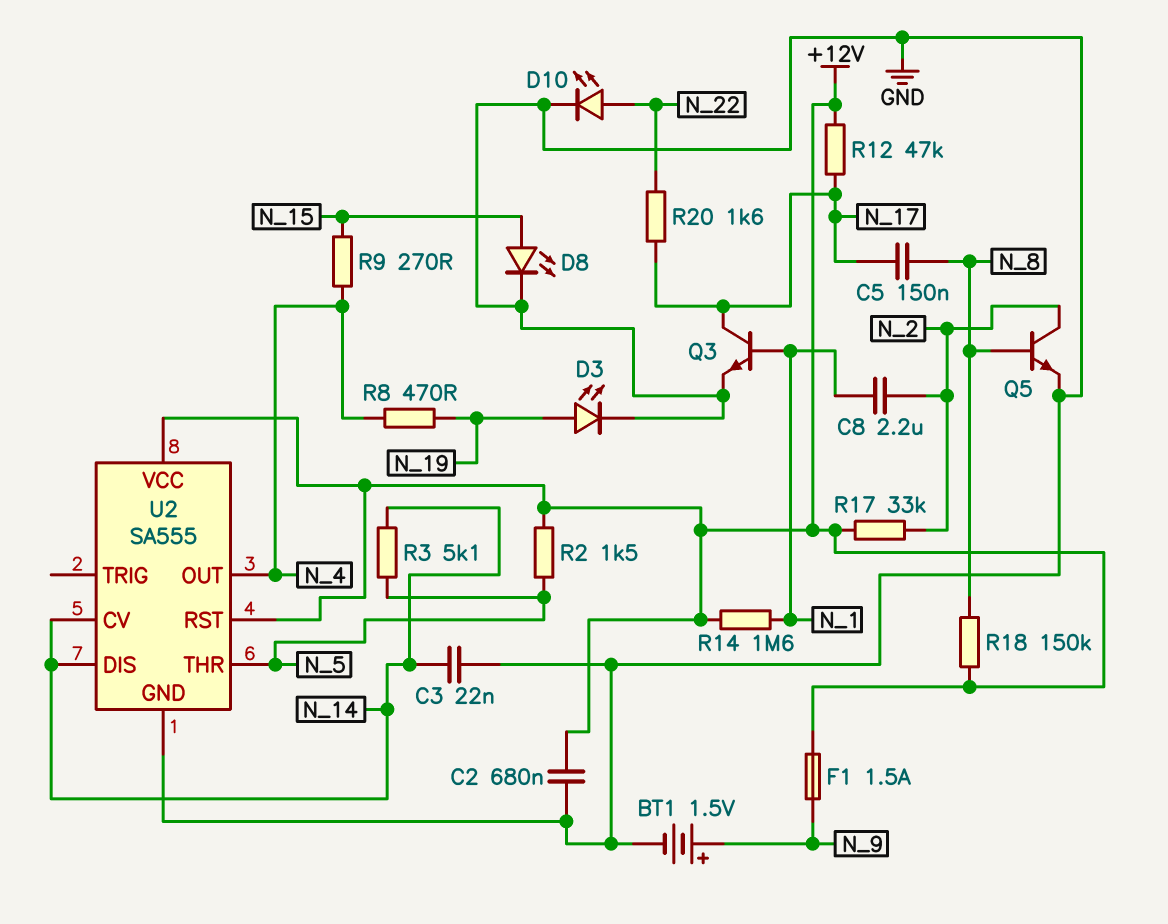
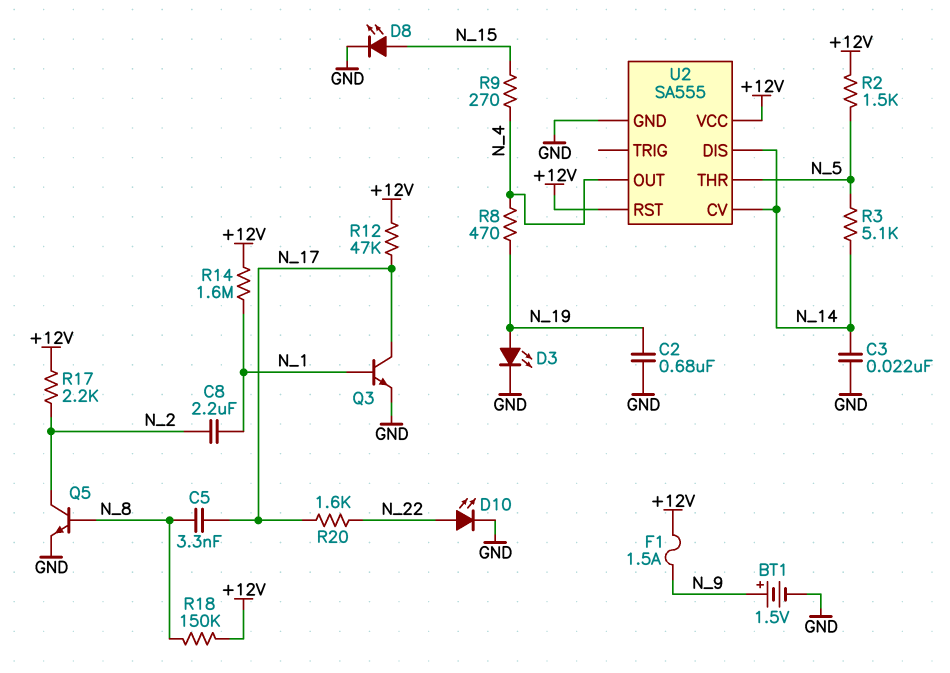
C2: 680nF (+12V, GND) -> 680nF (GND, N_19)
C5: 150nF (N_8, N_17) -> 3.3nF (N_8, N_17)
R17: 33k (+12V, N_2) -> 2.2k (+12V, N_2)

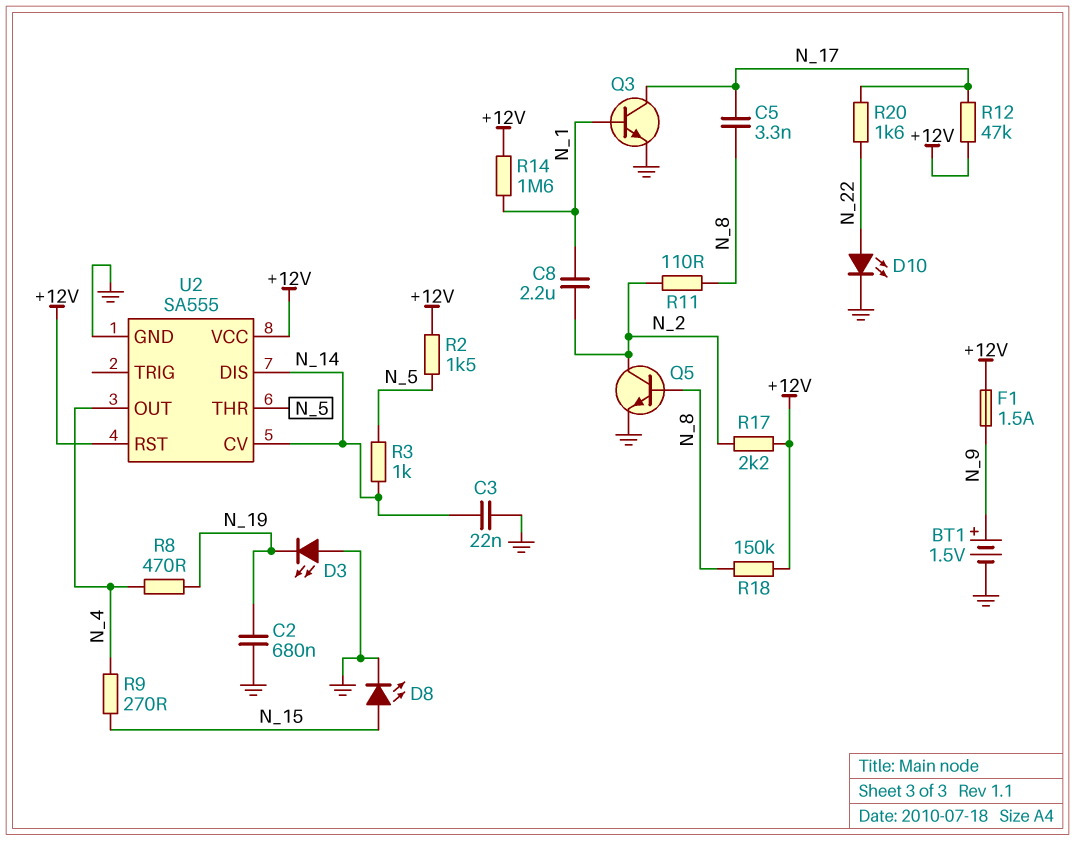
D3: LED (A N_19, K GND) -> LED (A GND, K N_19)
R3: 5.1k (N_5, N_14) -> 1k (N_5, N_14)
R11: none -> 110 (N_2, N_8)

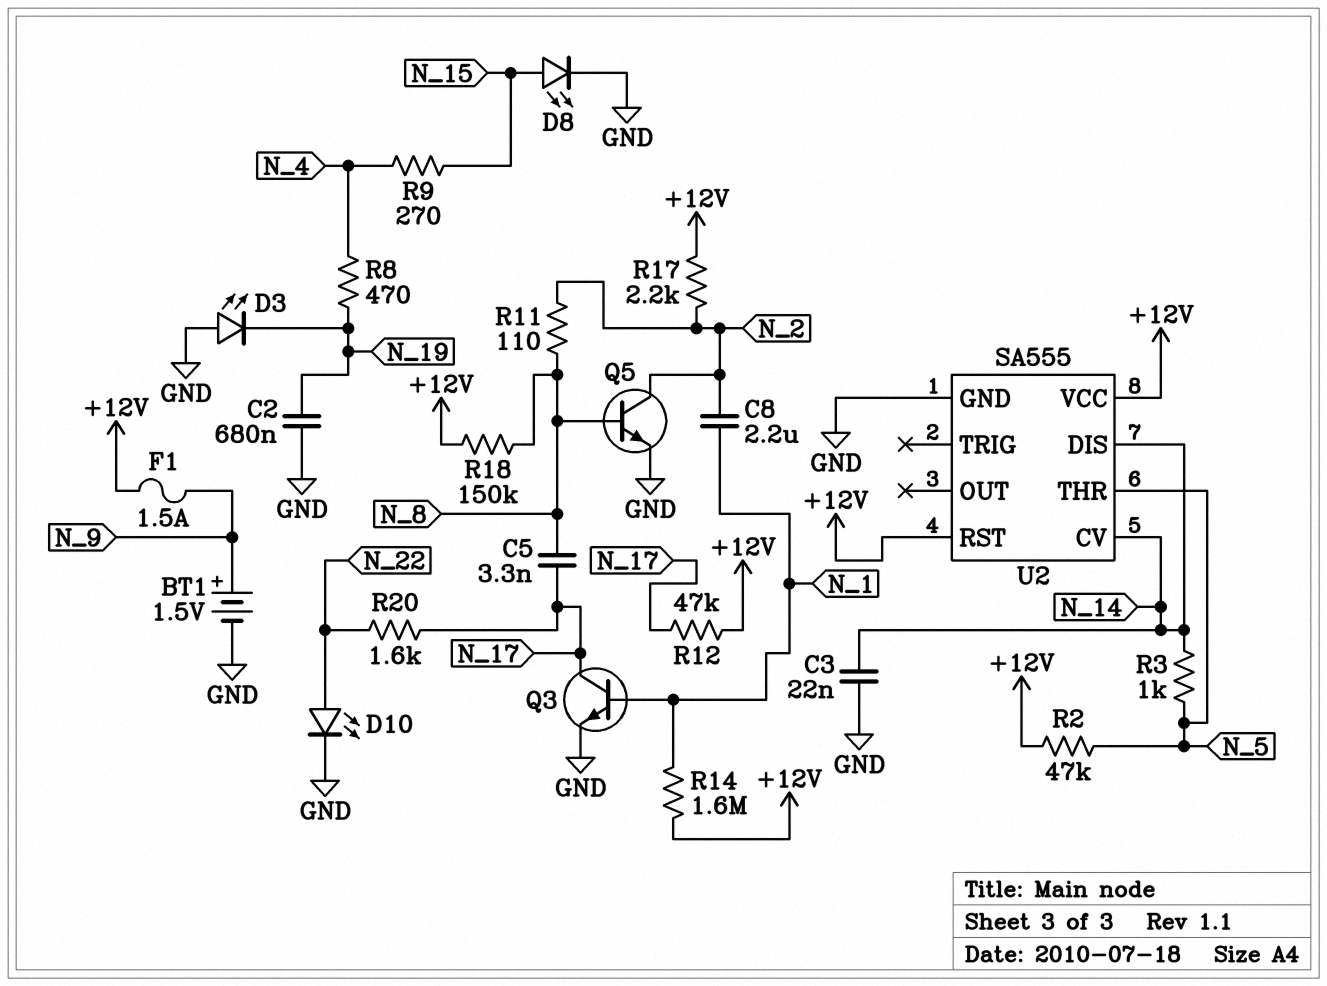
R2: 1.5k (+12V, N_5) -> 47k (+12V, N_5)
U2 pin OUT: N_4 -> none

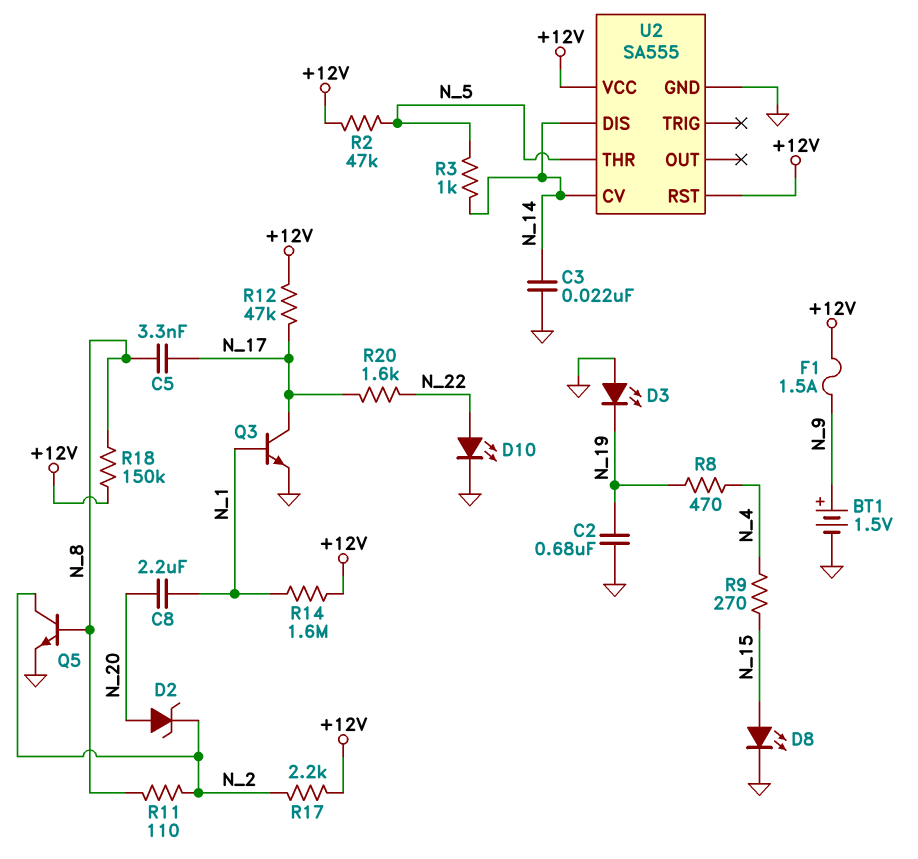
C8: 2.2uF (N_1, N_2) -> 2.2uF (N_1, N_20)
D2: none -> zener (A N_20, K N_2)

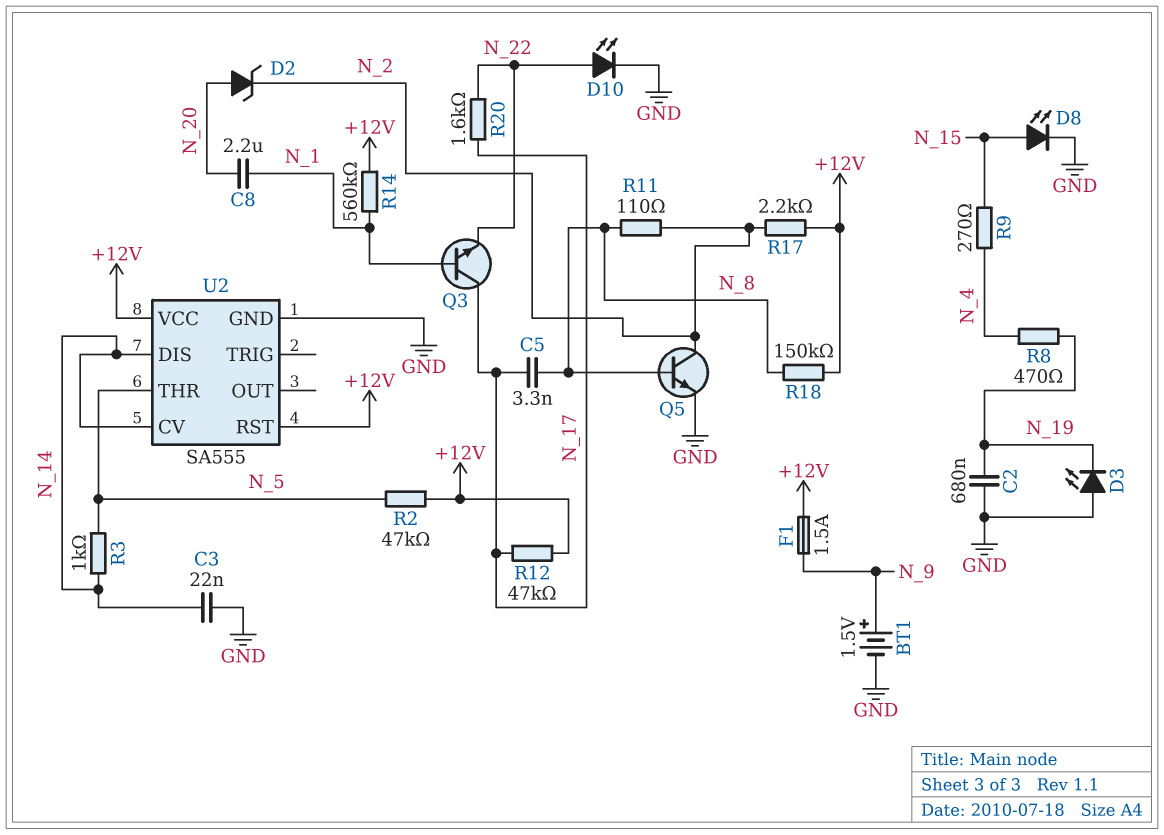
Q3: NPN (B N_1, C N_17, E GND) -> NPN (B N_1, C N_17, E N_22)
R14: 1.6M (+12V, N_1) -> 560k (+12V, N_1)

